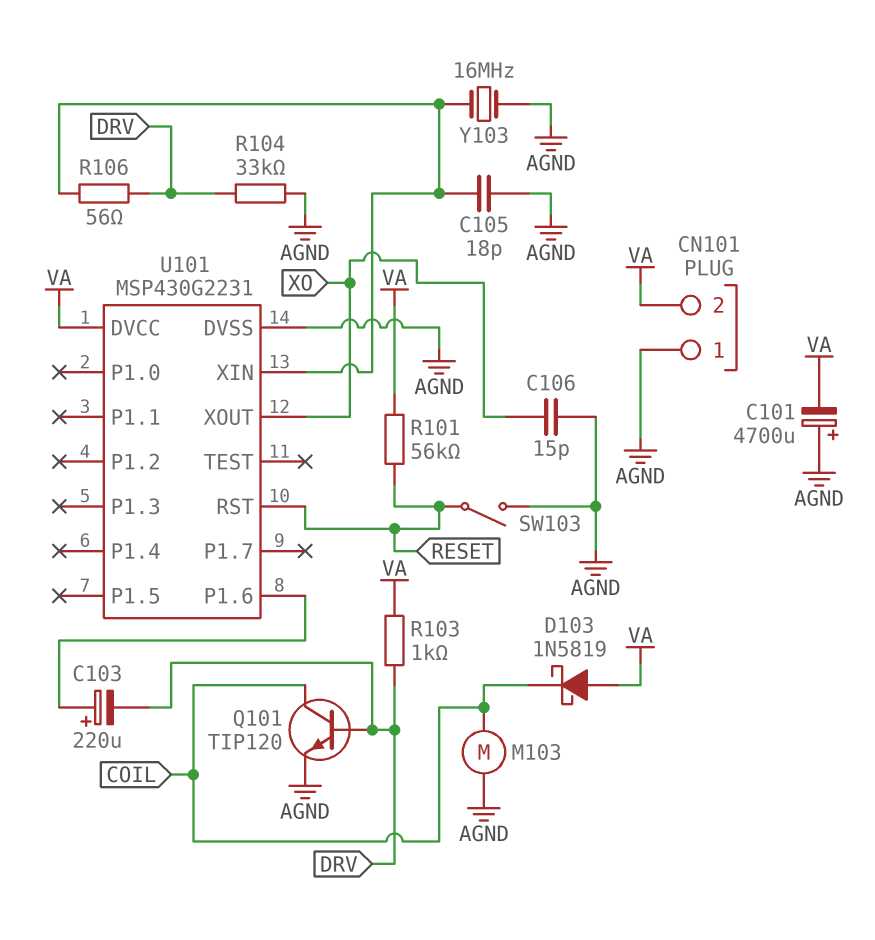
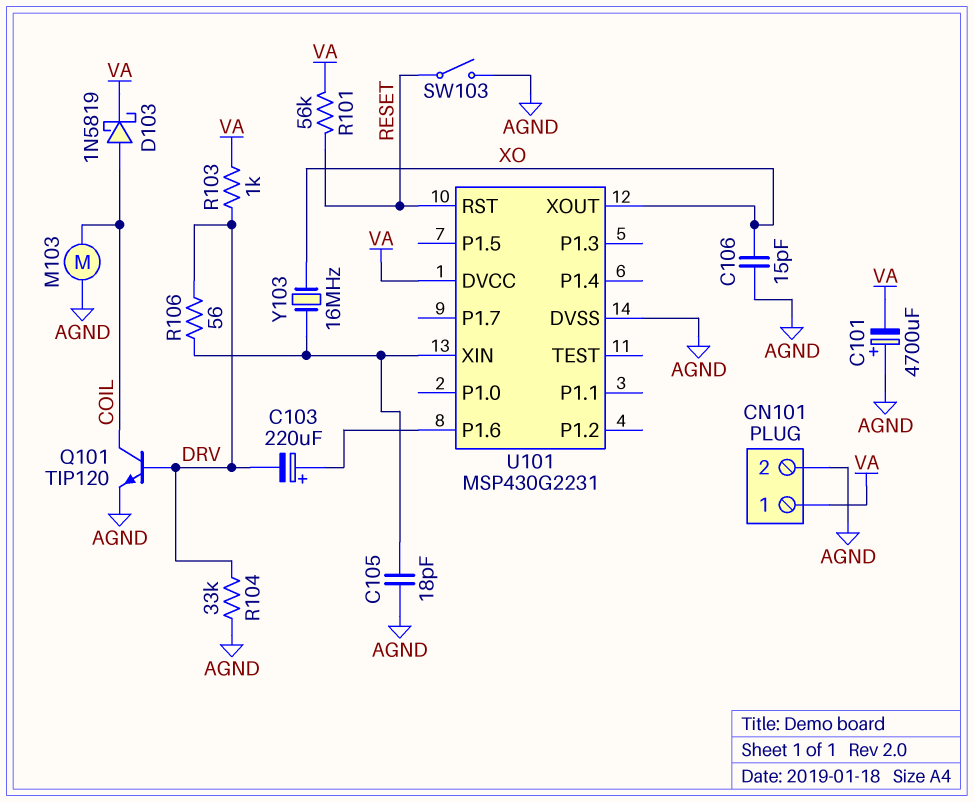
CN101 pin 1: AGND -> VA
CN101 pin 2: VA -> AGND
D103: schottky 1N5819 (A VA, K COIL) -> schottky 1N5819 (A COIL, K VA)
Y103: 16MHz (AGND, U101/XIN) -> 16MHz (U101/XIN, XO)

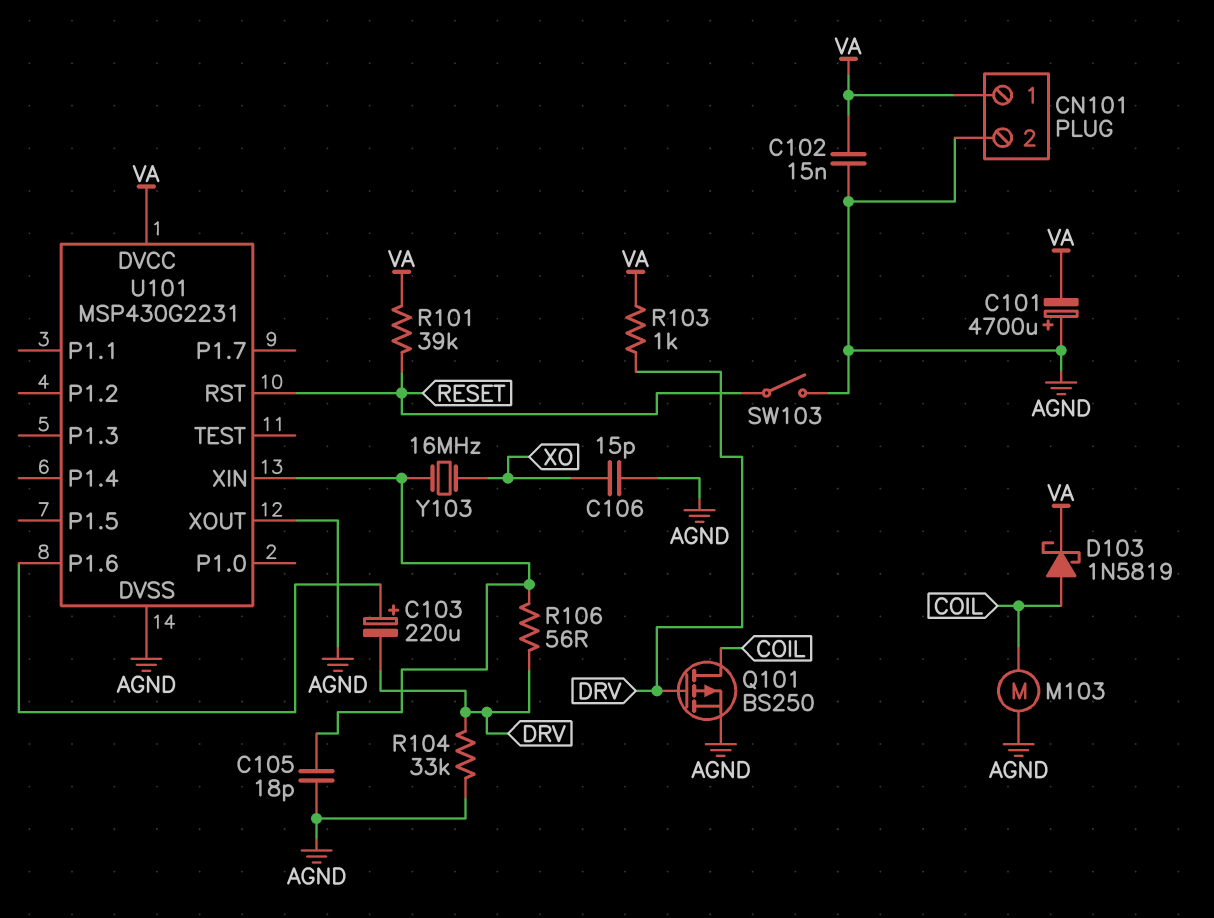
C102: none -> 15nF (AGND, VA)
Q101: NPN TIP120 (B DRV, C COIL, E AGND) -> PMOS BS250 (G DRV, D COIL, S AGND)
R101: 56k (RESET, VA) -> 39k (RESET, VA)
U101 pin XOUT: XO -> AGND

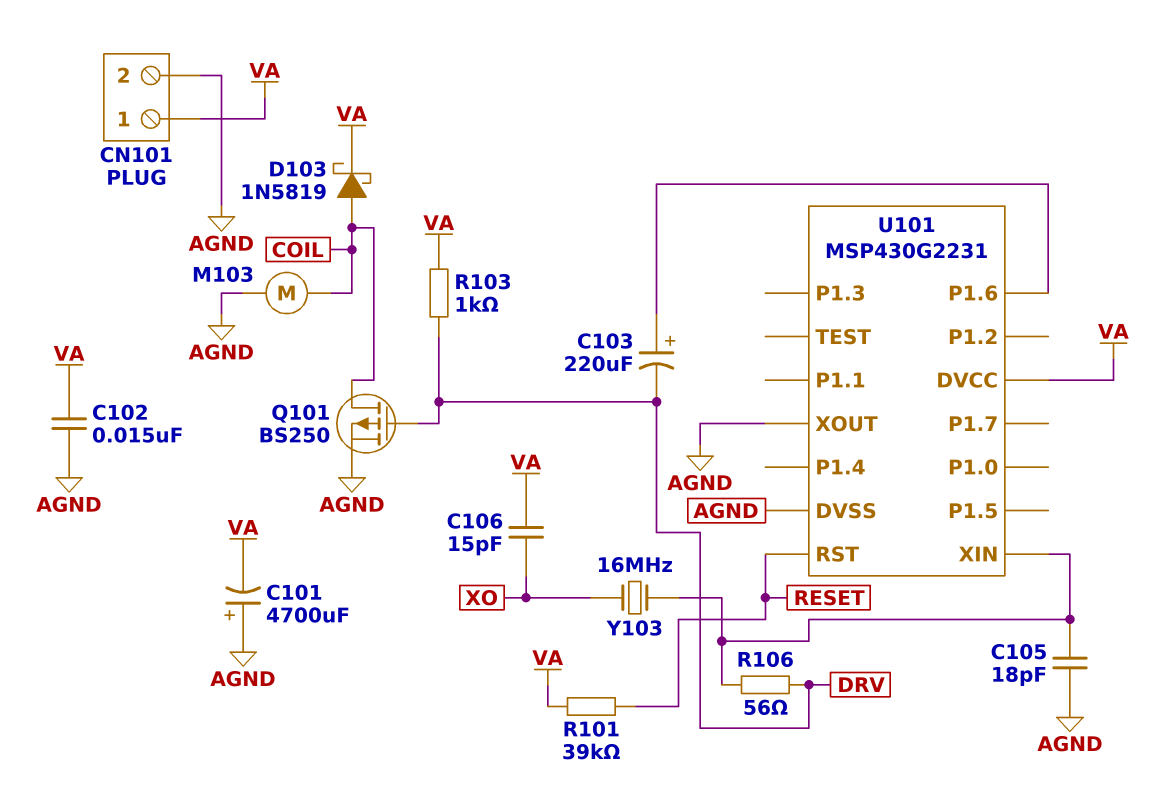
C106: 15pF (AGND, XO) -> 15pF (VA, XO)
R104: 33k (AGND, DRV) -> none
SW103: switch (AGND, RESET) -> none

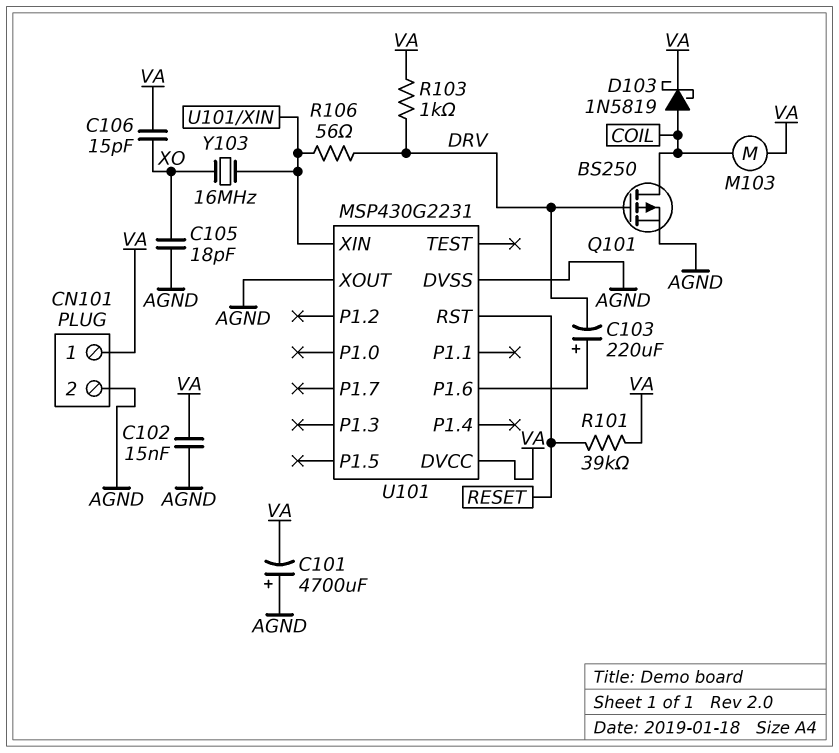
C105: 18pF (AGND, U101/XIN) -> 18pF (AGND, XO)
M103: motor (AGND, COIL) -> motor (COIL, VA)

